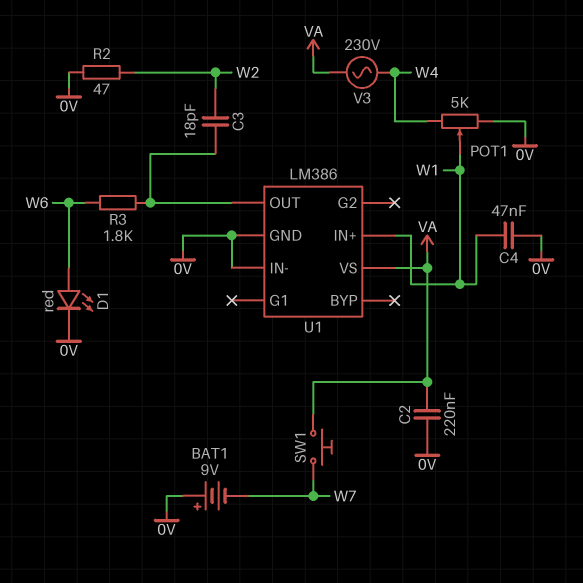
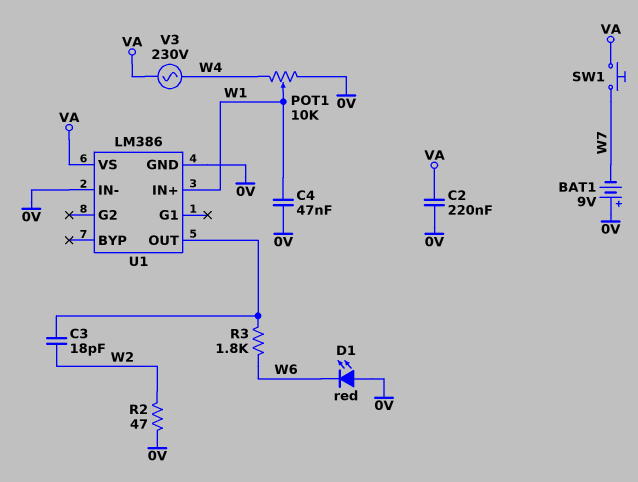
D1: LED red (A W6, K 0V) -> LED red (A 0V, K W6)
POT1: 5k (0V, W4, wiper W1) -> 10k (0V, W4, wiper W1)

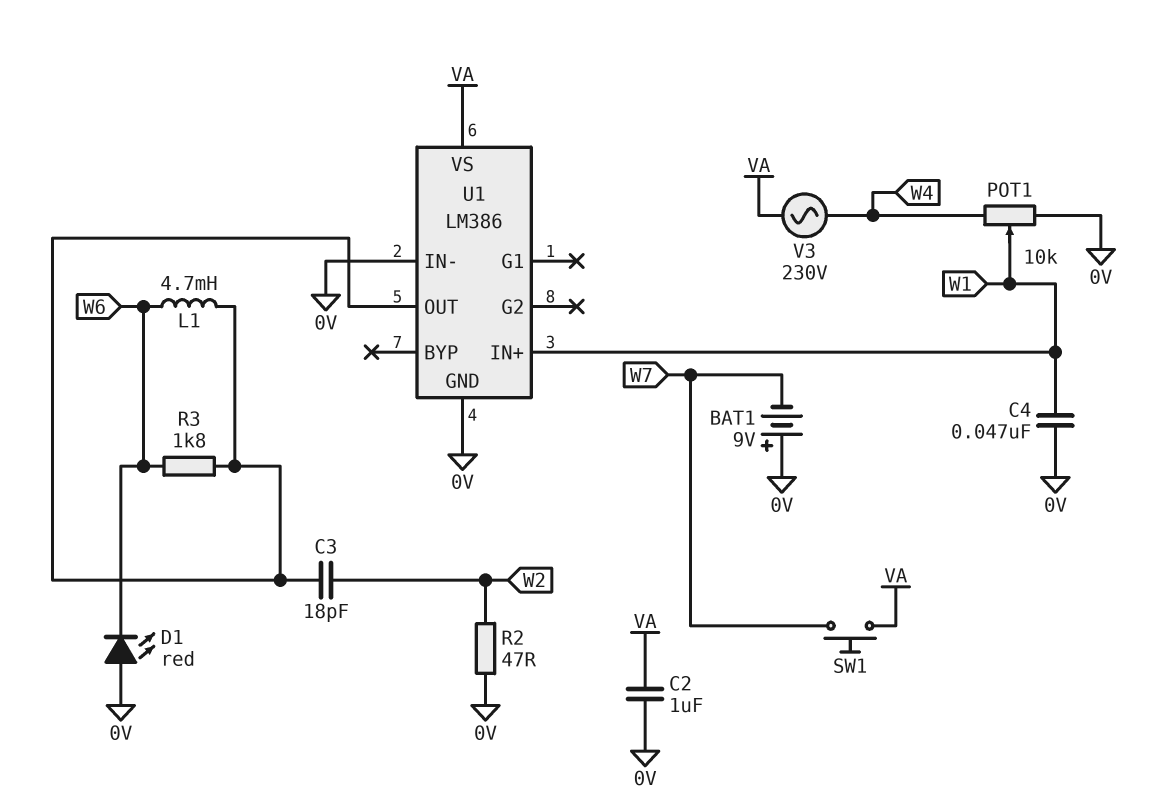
C2: 220nF (0V, VA) -> 1uF (0V, VA)
L1: none -> 4.7mH (U1/OUT, W6)

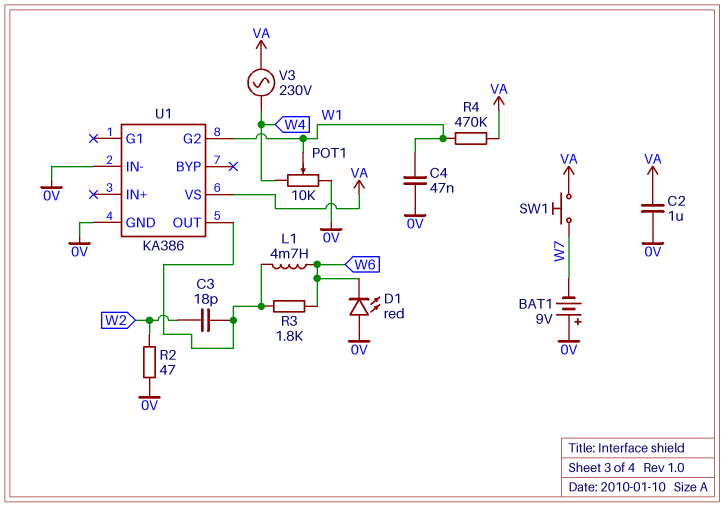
R4: none -> 470k (VA, W1)
U1: LM386 -> KA386
U1 pin G2: none -> W1
U1 pin IN+: W1 -> none

